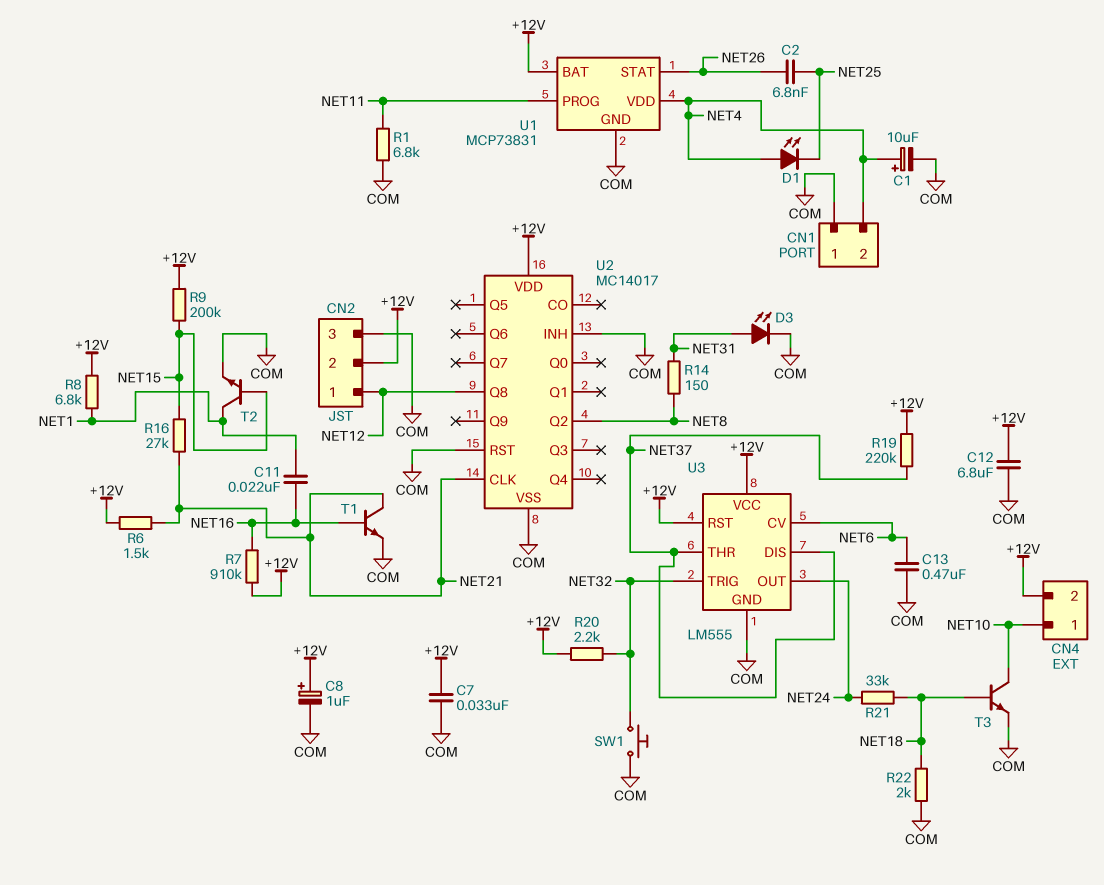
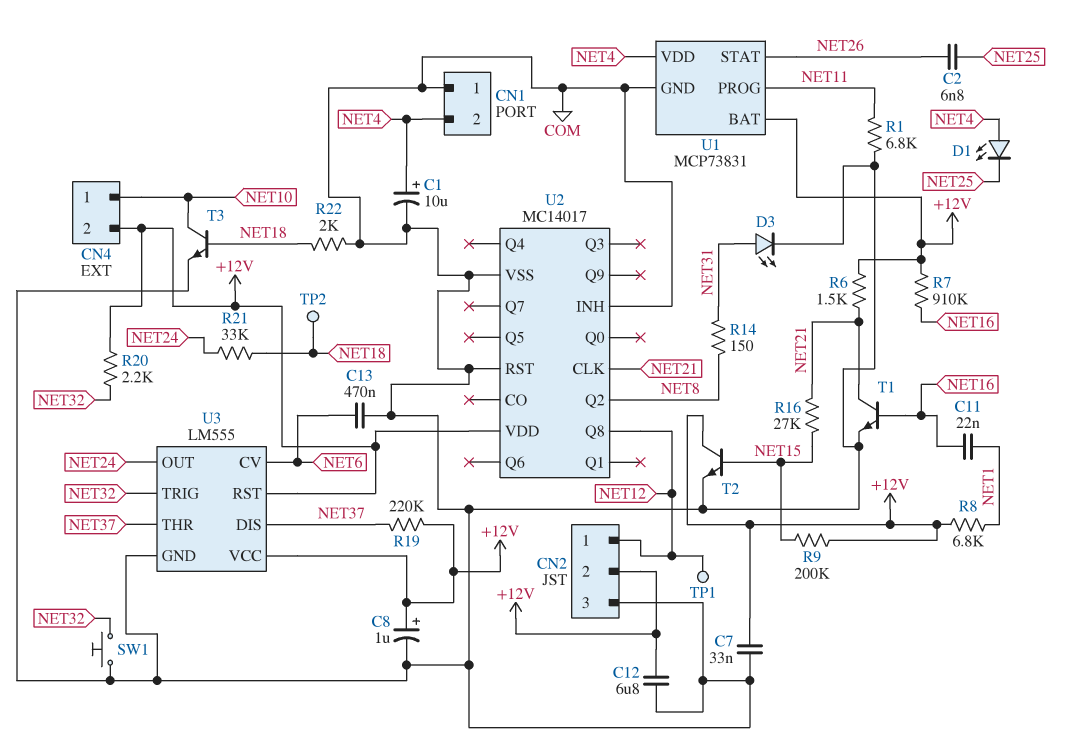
T2: NPN (B NET15, C NET1, E COM) -> NPN (B NET15, C +12V, E COM)
TP1: none -> test point (NET12)
TP2: none -> test point (NET18)

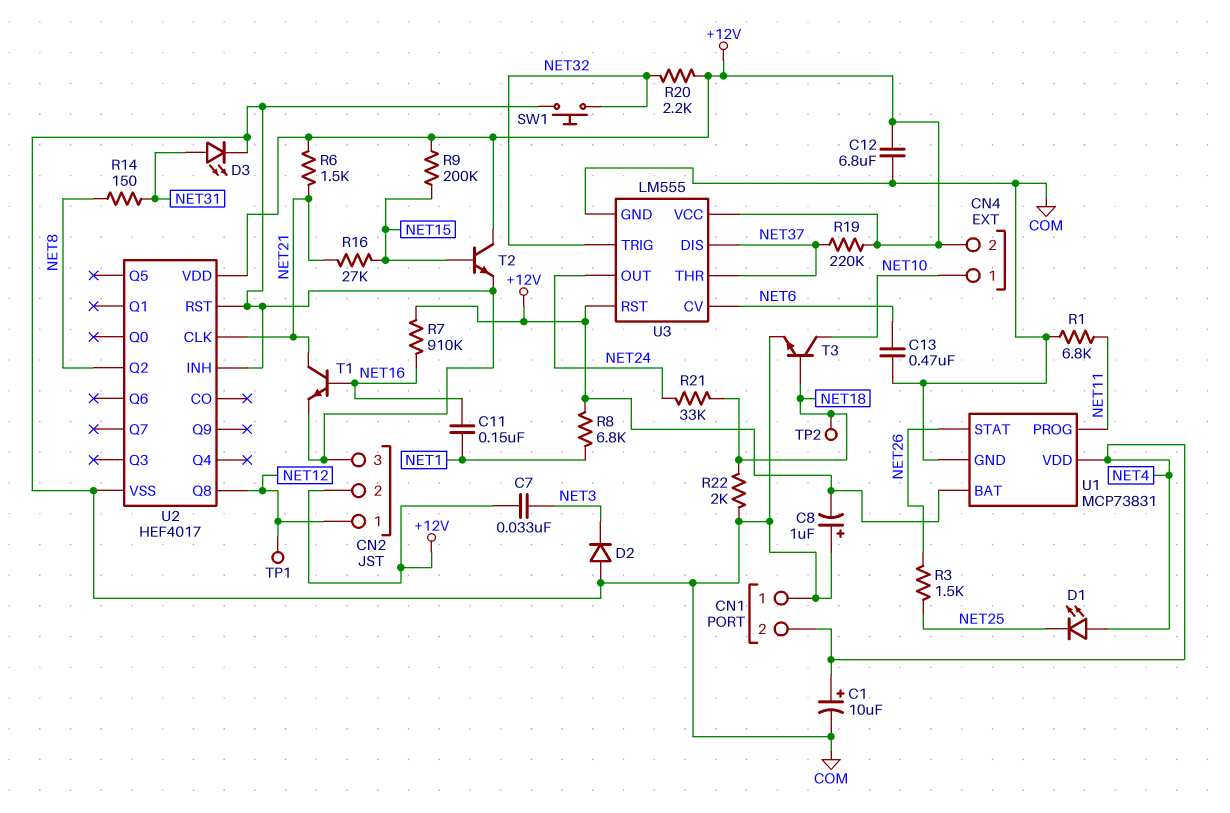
C2: 6.8nF (NET25, NET26) -> none
C7: 33nF (+12V, COM) -> 33nF (+12V, NET3)
C8: 1uF (plus +12V, minus COM) -> 1uF (plus COM, minus +12V)
C11: 22nF (NET1, NET16) -> 150nF (NET1, NET16)
D2: none -> diode (A COM, K NET3)
R3: none -> 1.5k (NET25, NET26)
U2: MC14017 -> HEF4017

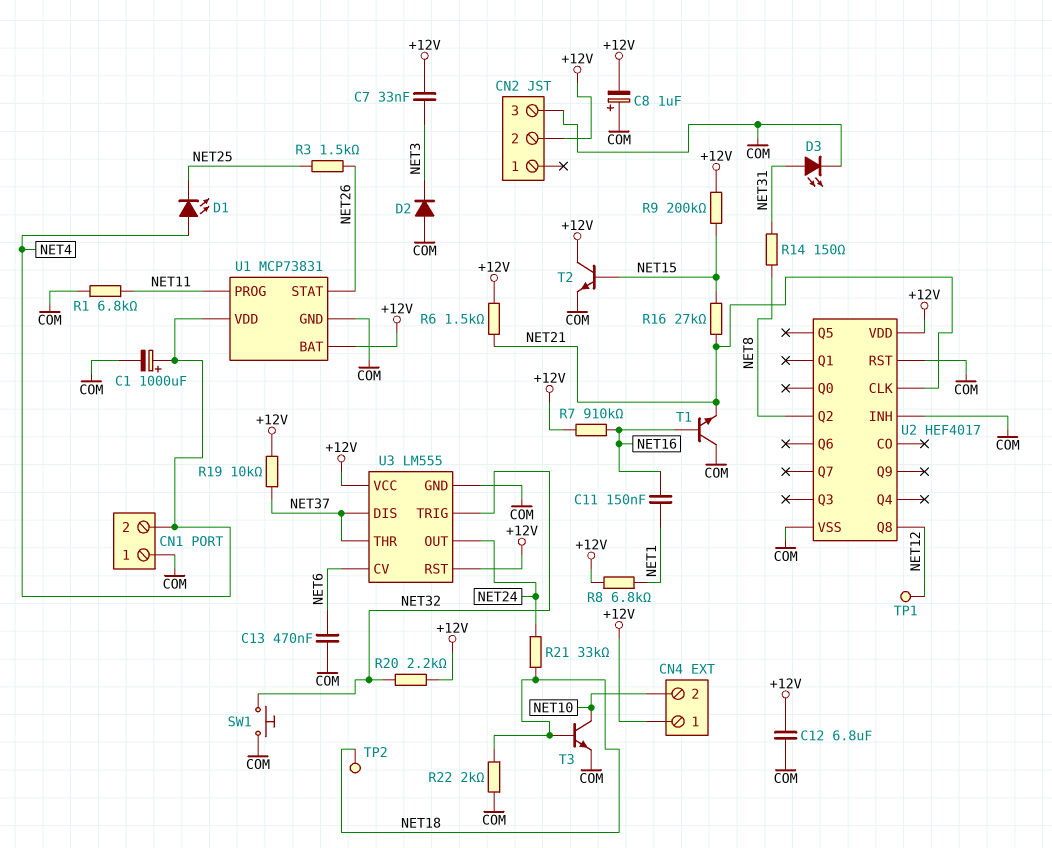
C1: 10uF (plus NET4, minus COM) -> 1000uF (plus NET4, minus COM)
CN2 pin 1: NET12 -> none
CN4 pin 1: NET10 -> +12V
CN4 pin 2: +12V -> NET10
R19: 220k (+12V, NET37) -> 10k (+12V, NET37)
T1: NPN (B NET16, C NET21, E COM) -> NPN (B NET16, C COM, E NET21)

